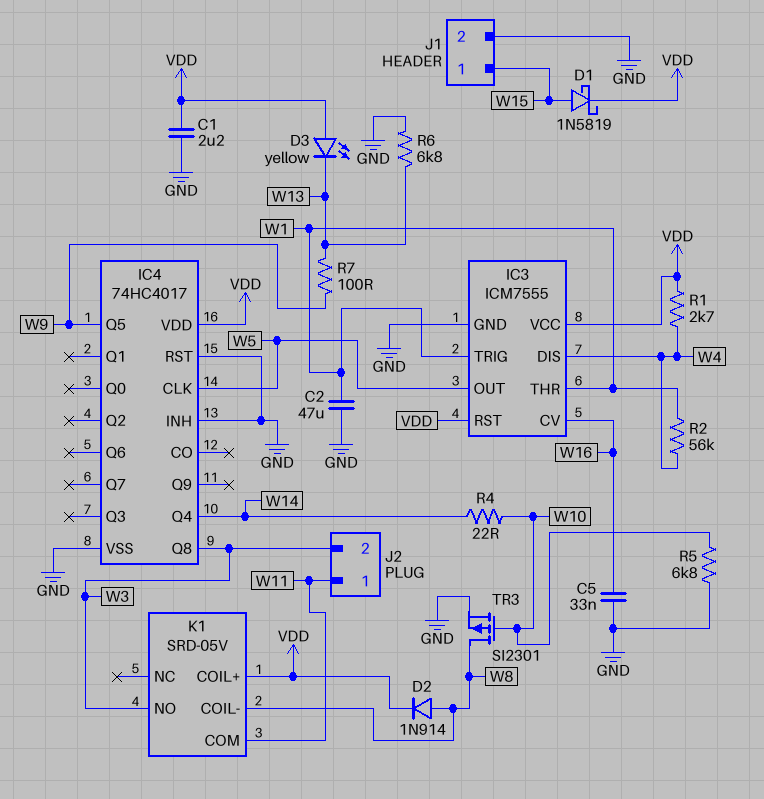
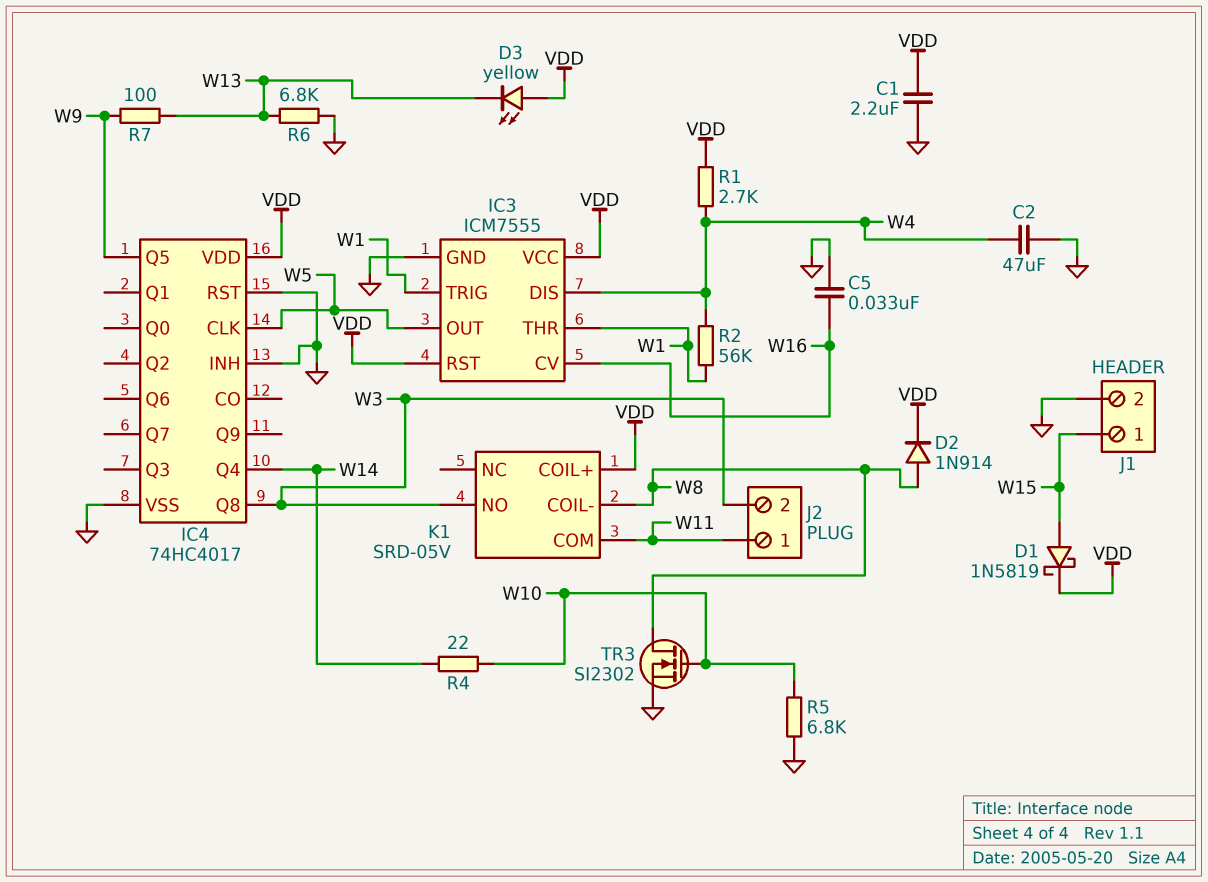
C2: 47uF (GND, W1) -> 47uF (GND, W4)
TR3: PMOS SI2301 (G W10, D W8, S GND) -> NMOS SI2302 (G W10, D W8, S GND)

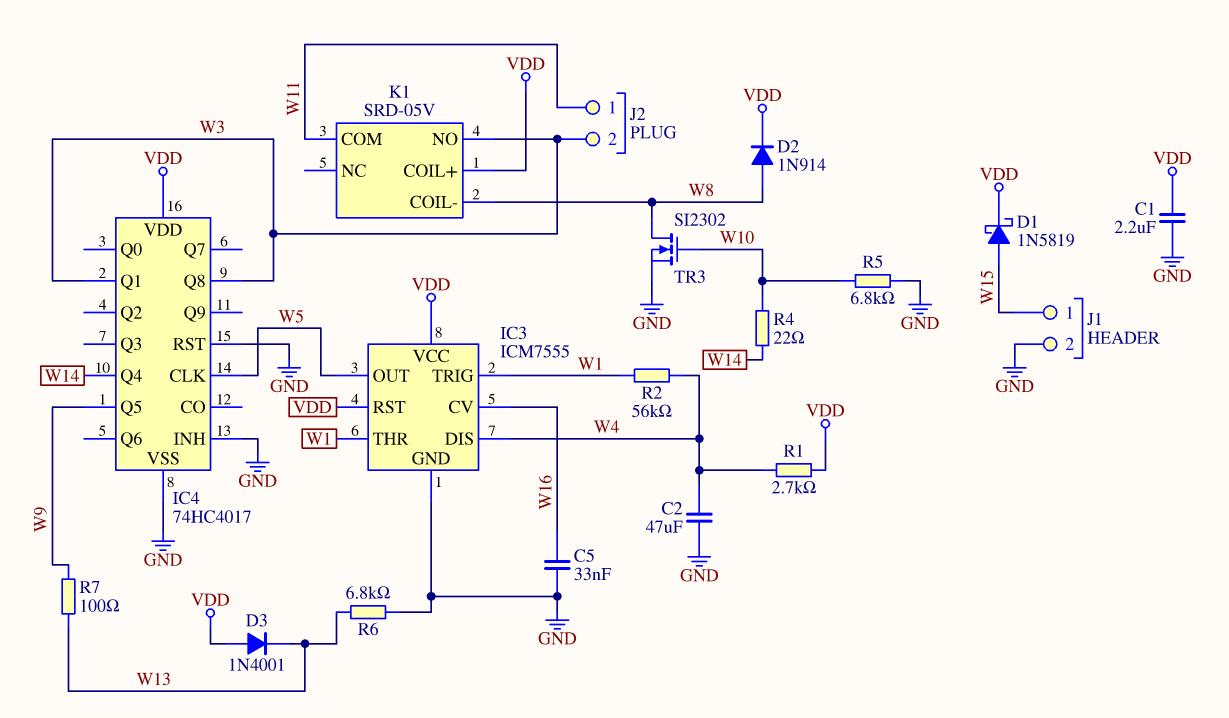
D3: LED yellow (A VDD, K W13) -> diode 1N4001 (A VDD, K W13)
IC4 pin Q1: none -> W3

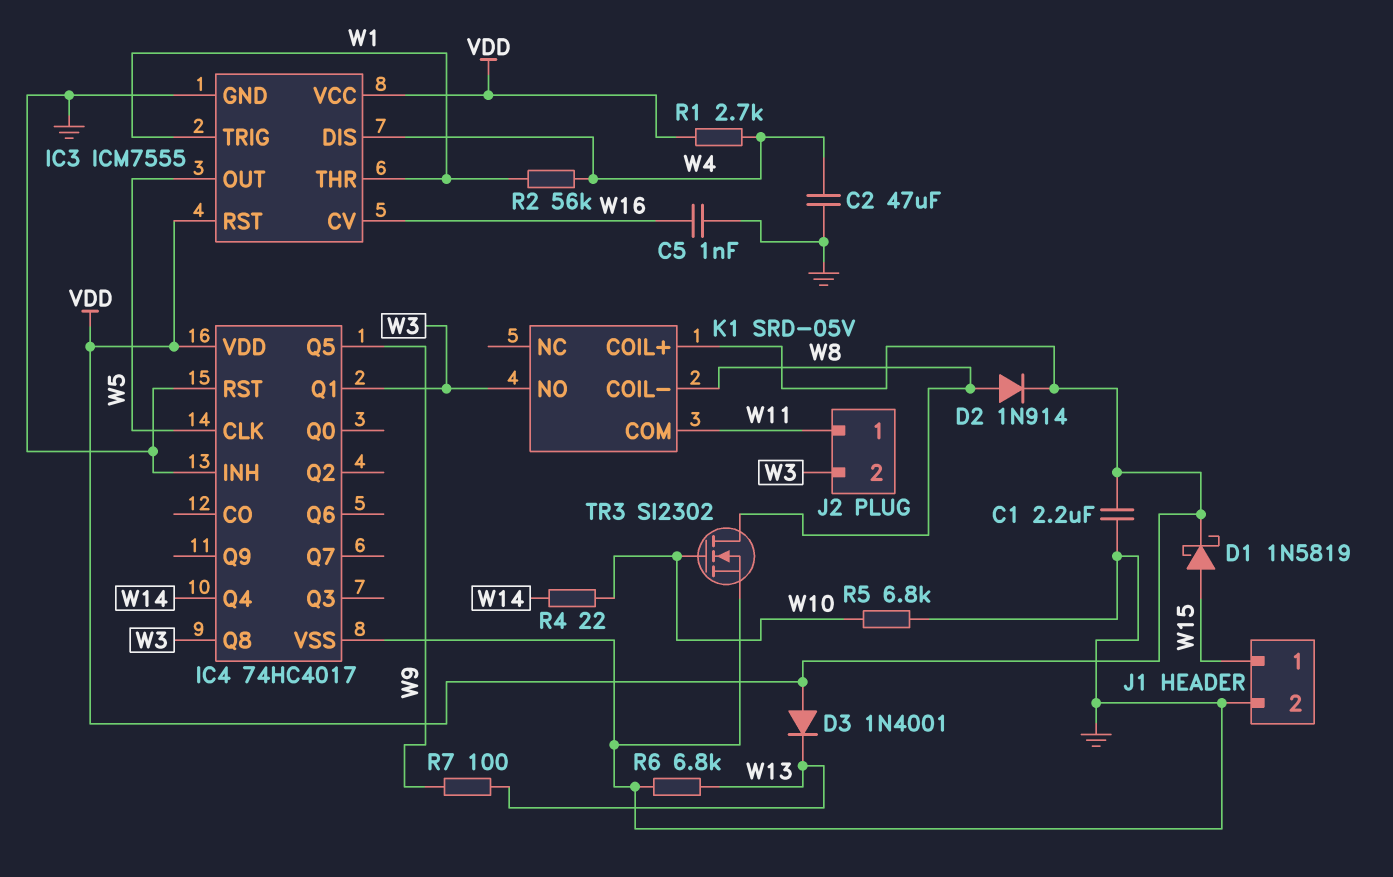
C5: 33nF (GND, W16) -> 1nF (GND, W16)

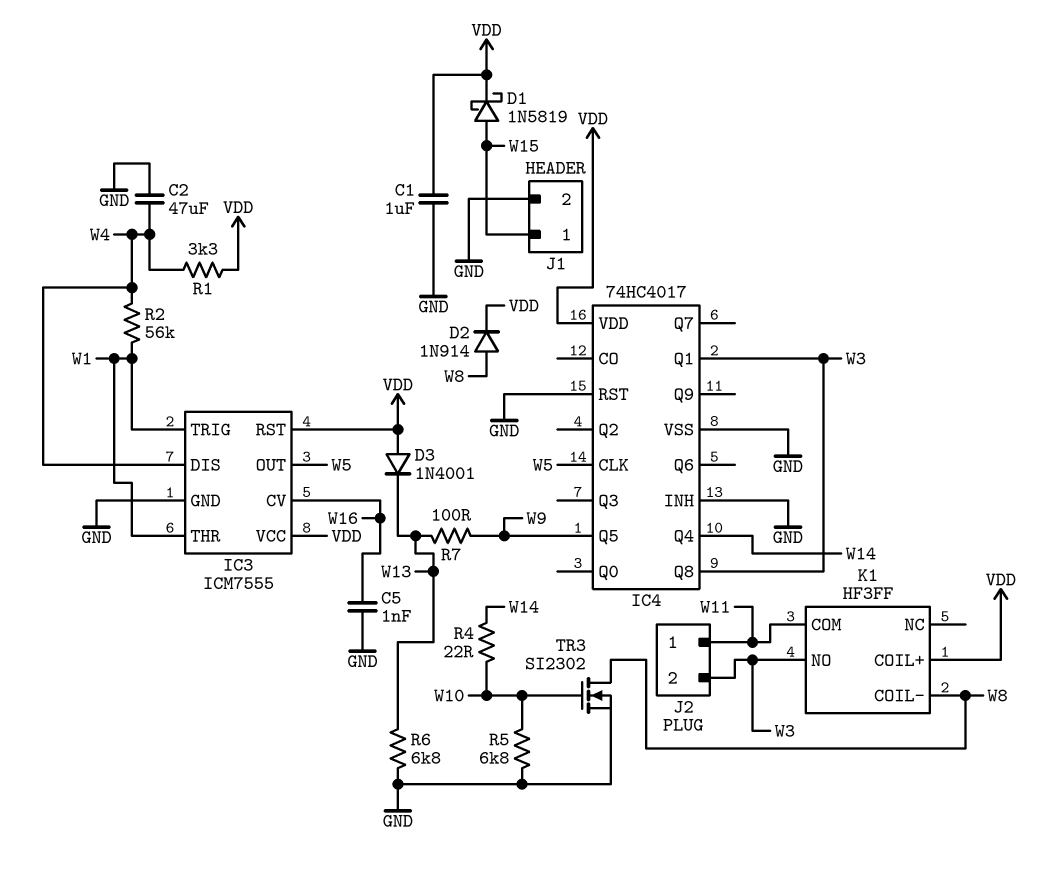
C1: 2.2uF (GND, VDD) -> 1uF (GND, VDD)
K1: SRD-05V -> HF3FF
R1: 2.7k (VDD, W4) -> 3.3k (VDD, W4)

